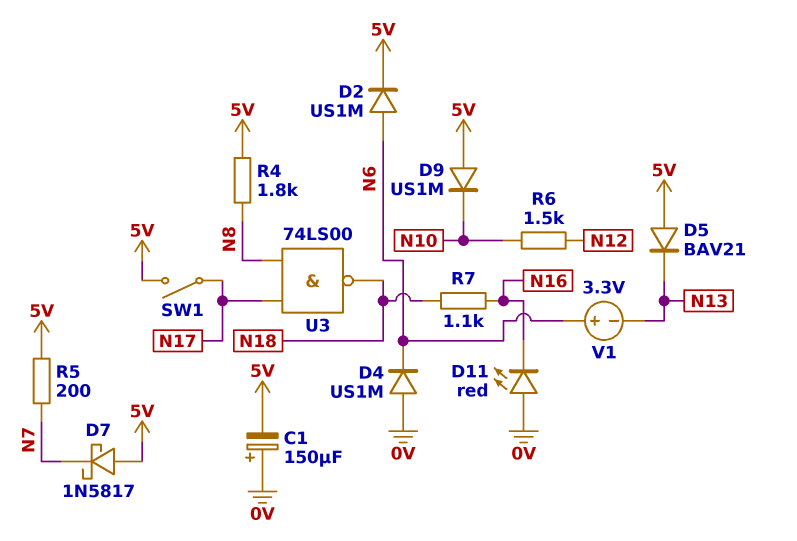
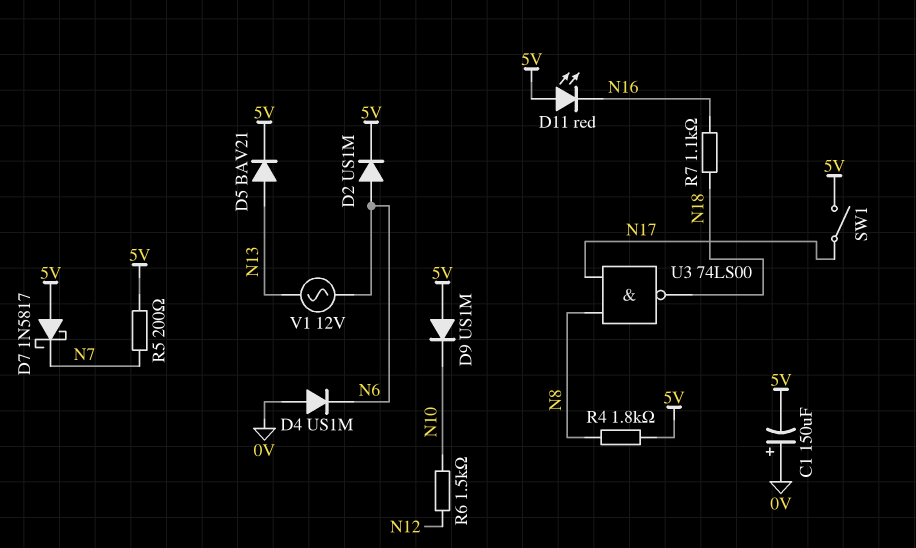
D5: diode BAV21 (A 5V, K N13) -> diode BAV21 (A N13, K 5V)
D11: LED red (A 0V, K N16) -> LED red (A 5V, K N16)
V1: 3.3V (plus N6, minus N13) -> AC 12V (N6, N13)

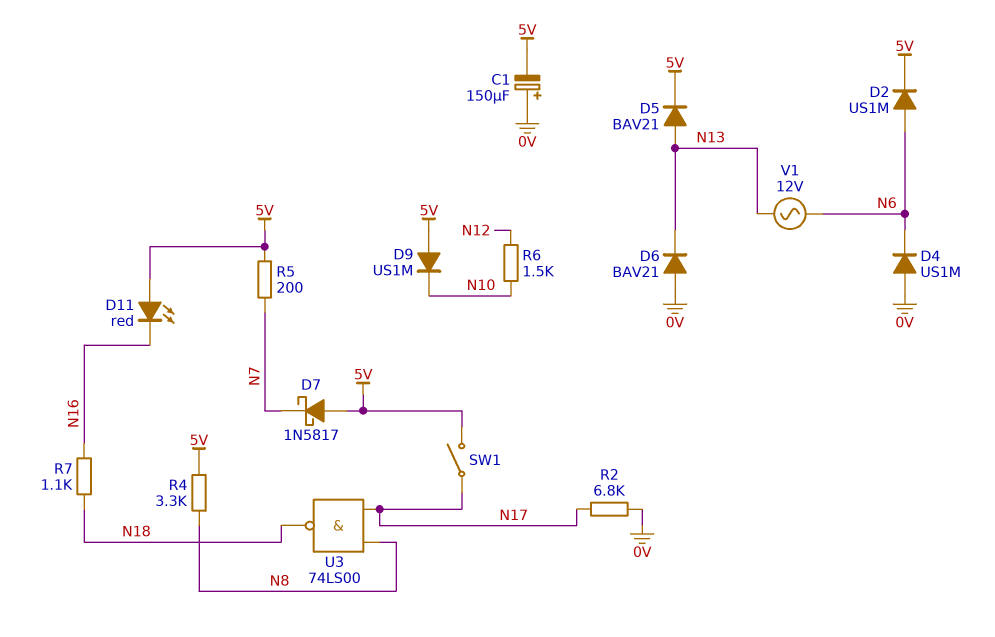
D6: none -> diode BAV21 (A 0V, K N13)
R2: none -> 6.8k (0V, N17)
R4: 1.8k (5V, N8) -> 3.3k (5V, N8)

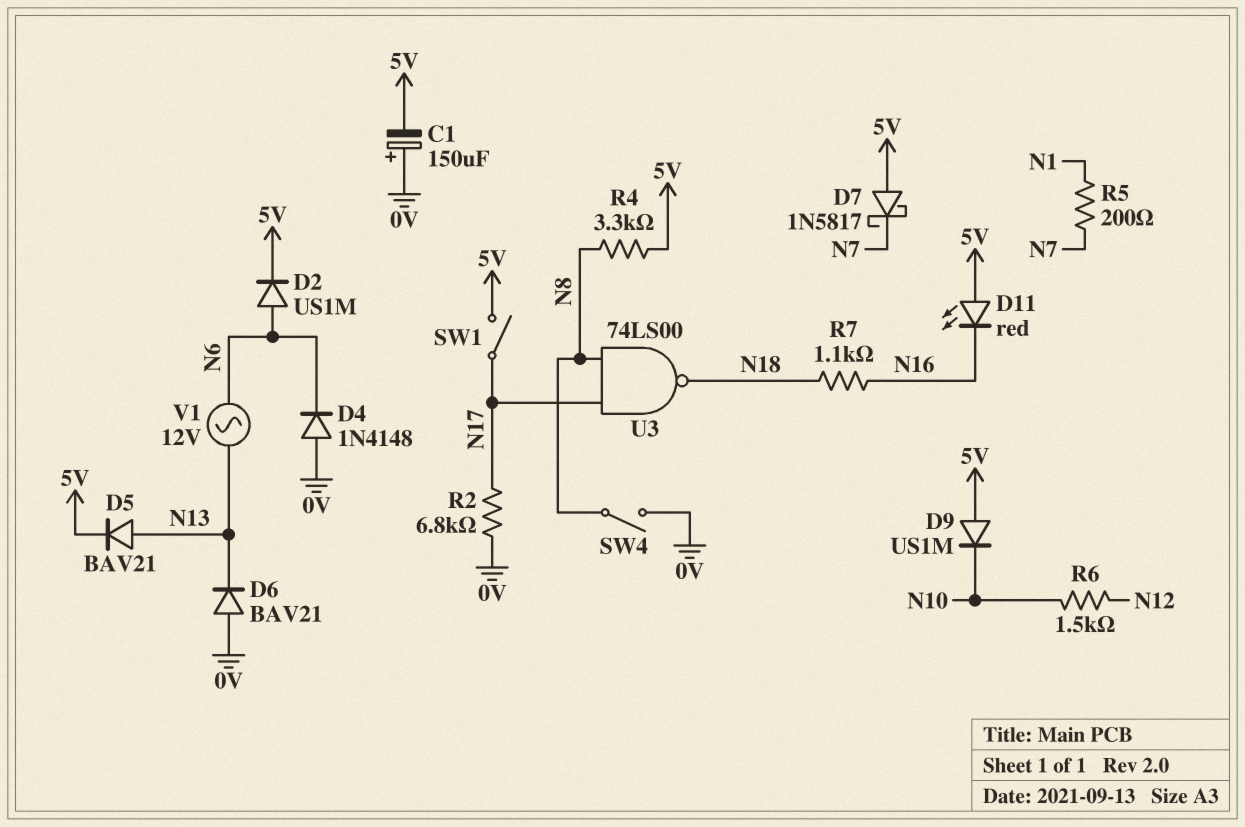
D4: diode US1M (A 0V, K N6) -> diode 1N4148 (A 0V, K N6)
R5: 200 (5V, N7) -> 200 (N1, N7)
SW4: none -> switch (0V, N8)

